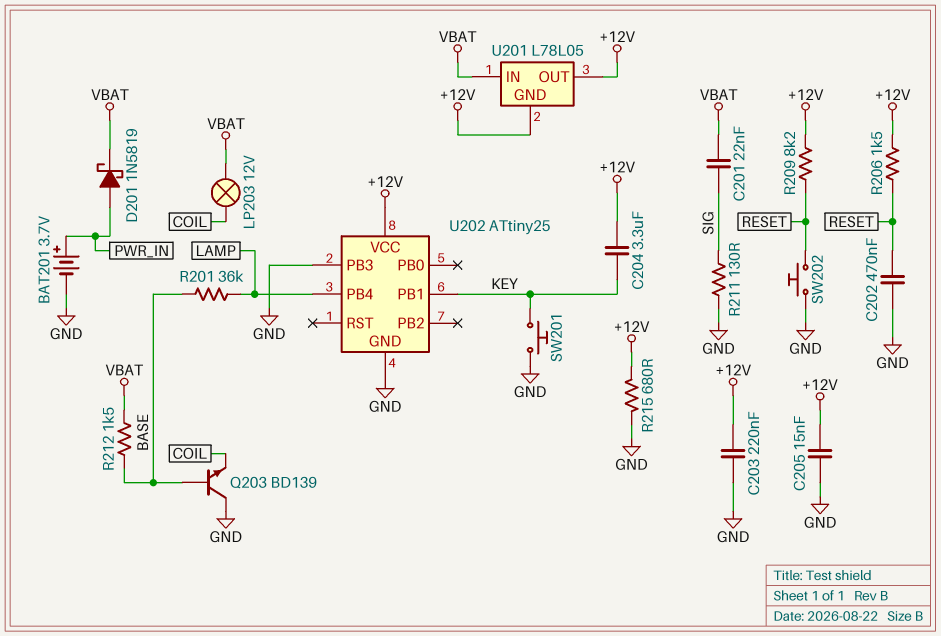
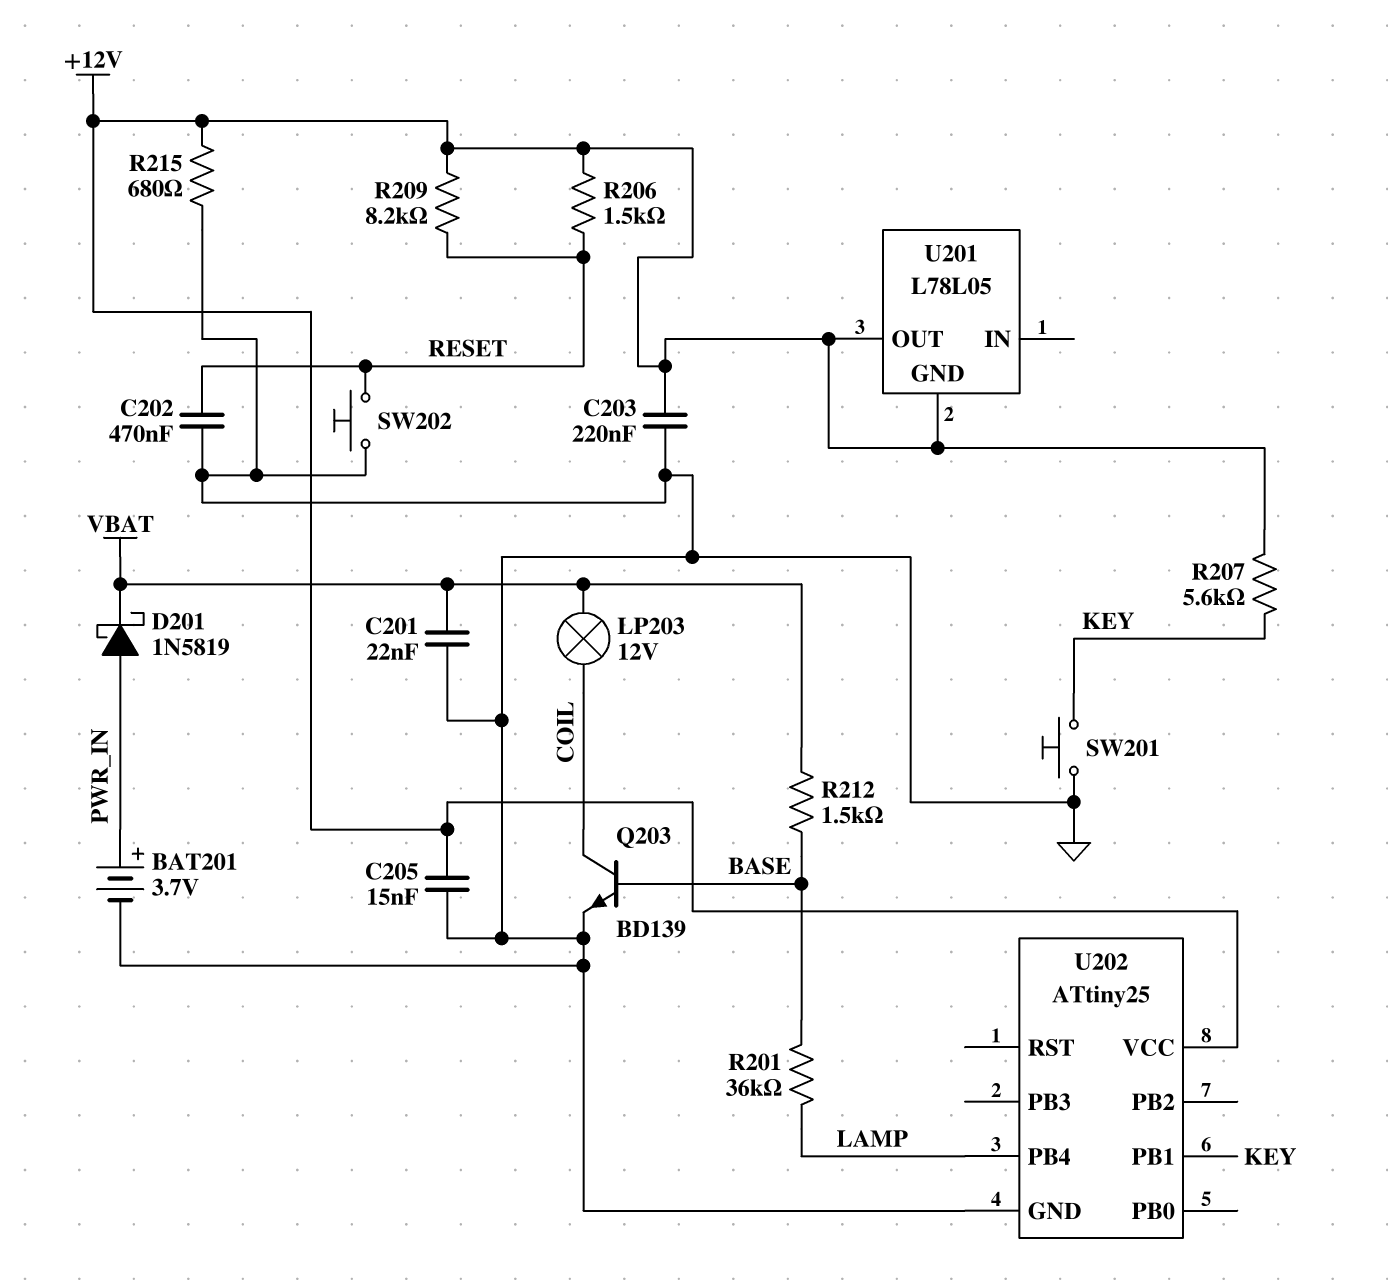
C201: 22nF (SIG, VBAT) -> 22nF (GND, VBAT)
C204: 3.3uF (+12V, KEY) -> none
Q203: NPN BD139 (B BASE, C GND, E COIL) -> NPN BD139 (B BASE, C COIL, E GND)
R207: none -> 5.6k (+12V, KEY)
R211: 130 (GND, SIG) -> none
U201 pin IN: VBAT -> none
U202 pin PB3: GND -> none

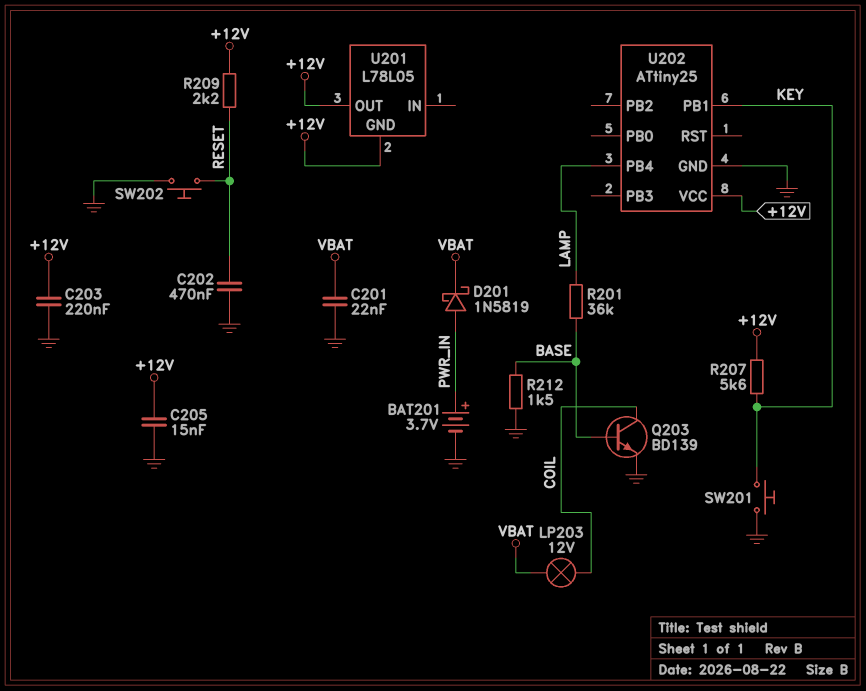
R206: 1.5k (+12V, RESET) -> none
R209: 8.2k (+12V, RESET) -> 2.2k (+12V, RESET)
R212: 1.5k (BASE, VBAT) -> 1.5k (BASE, GND)
R215: 680 (+12V, GND) -> none

